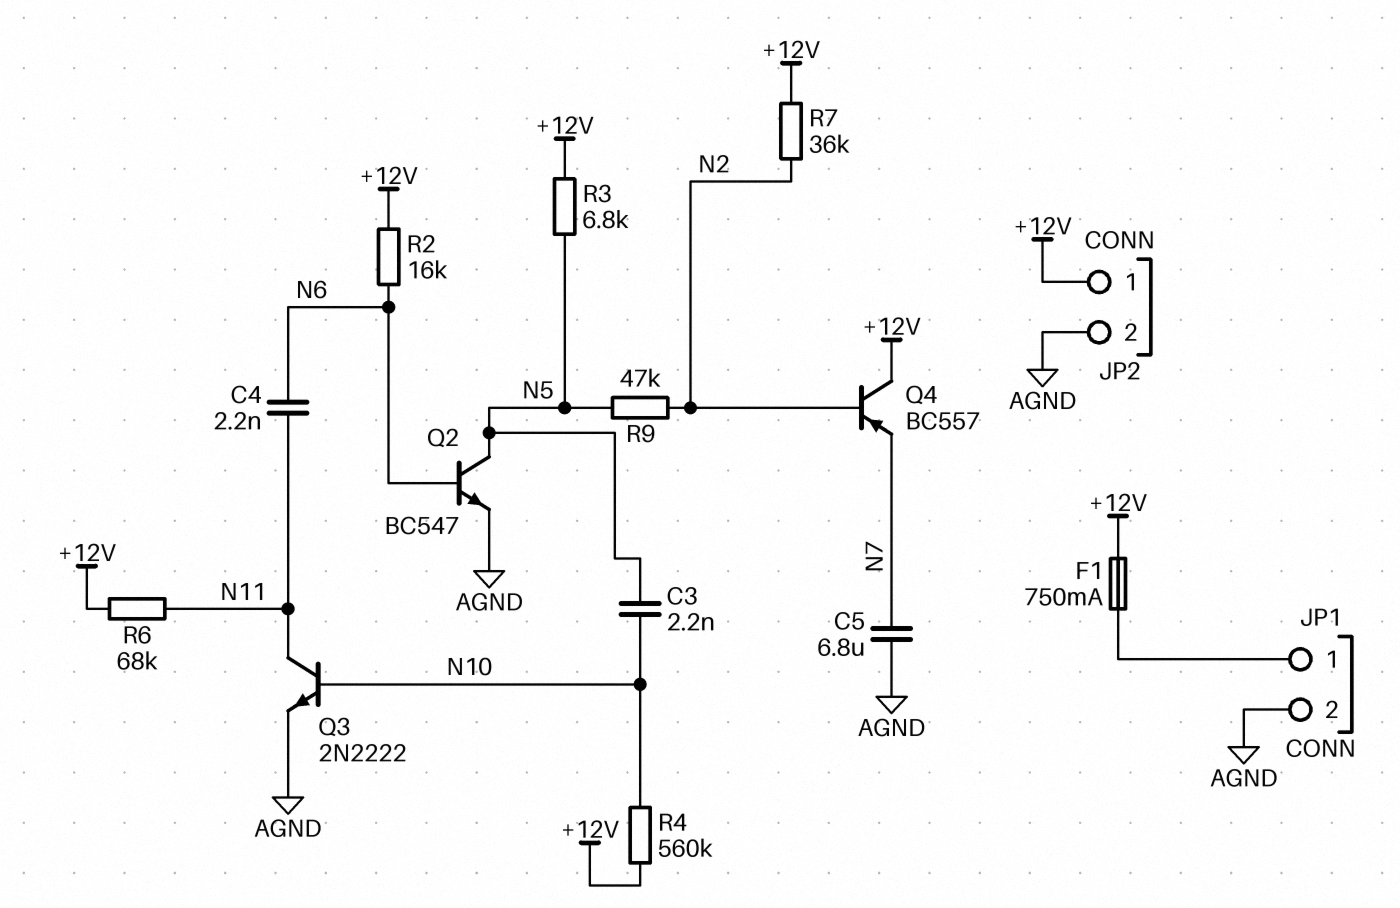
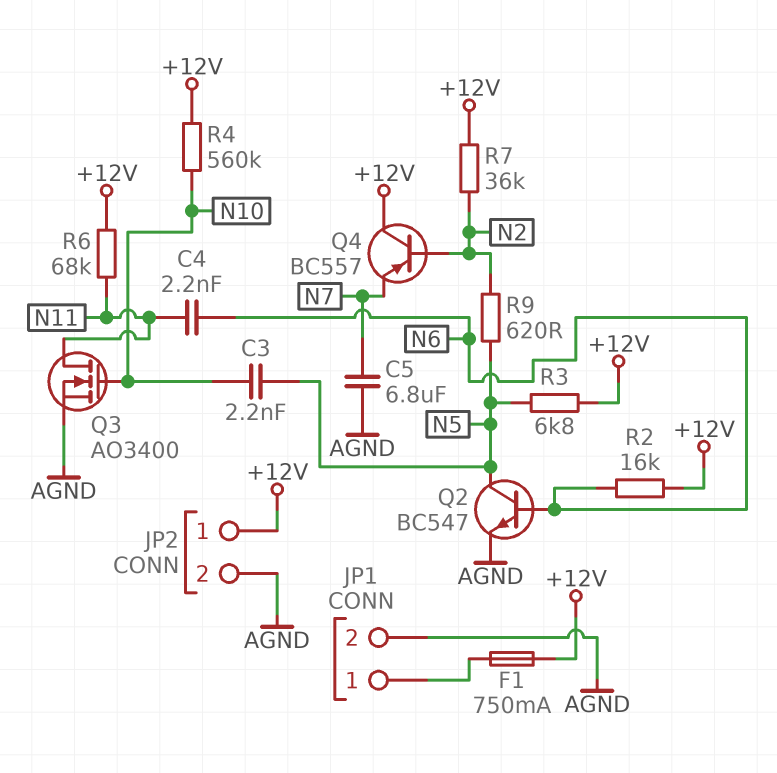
Q3: NPN 2N2222 (B N10, C N11, E AGND) -> NMOS AO3400 (G N10, D N11, S AGND)
R9: 47k (N2, N5) -> 620 (N2, N5)

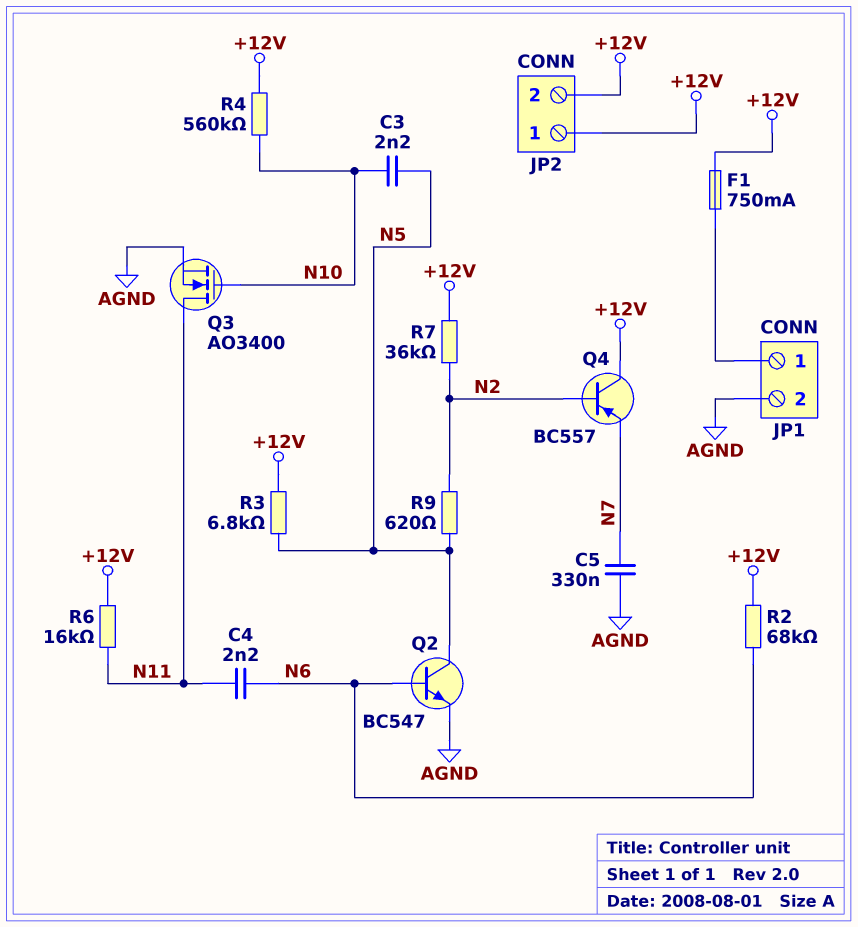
C5: 6.8uF (AGND, N7) -> 330nF (AGND, N7)
JP2 pin 2: AGND -> +12V
R2: 16k (+12V, N6) -> 68k (+12V, N6)
R6: 68k (+12V, N11) -> 16k (+12V, N11)

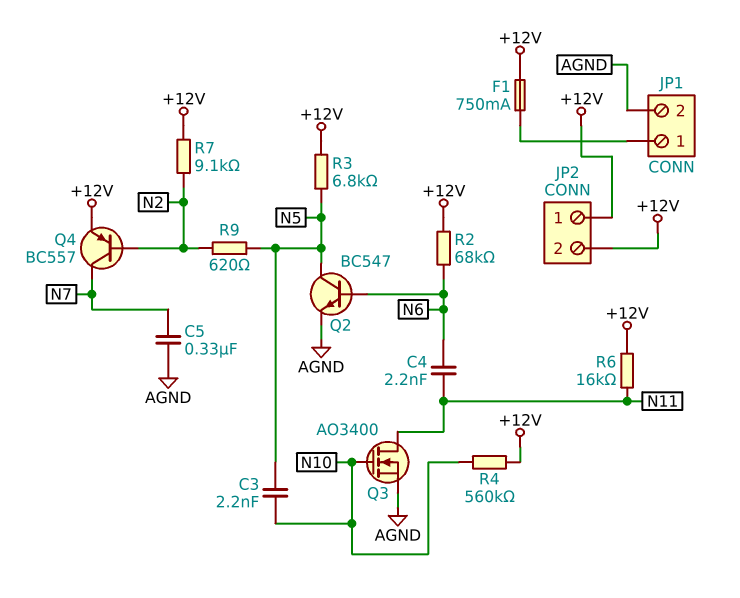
Q4: PNP BC557 (B N2, C +12V, E N7) -> PNP BC557 (B N2, C N7, E +12V)
R7: 36k (+12V, N2) -> 9.1k (+12V, N2)

